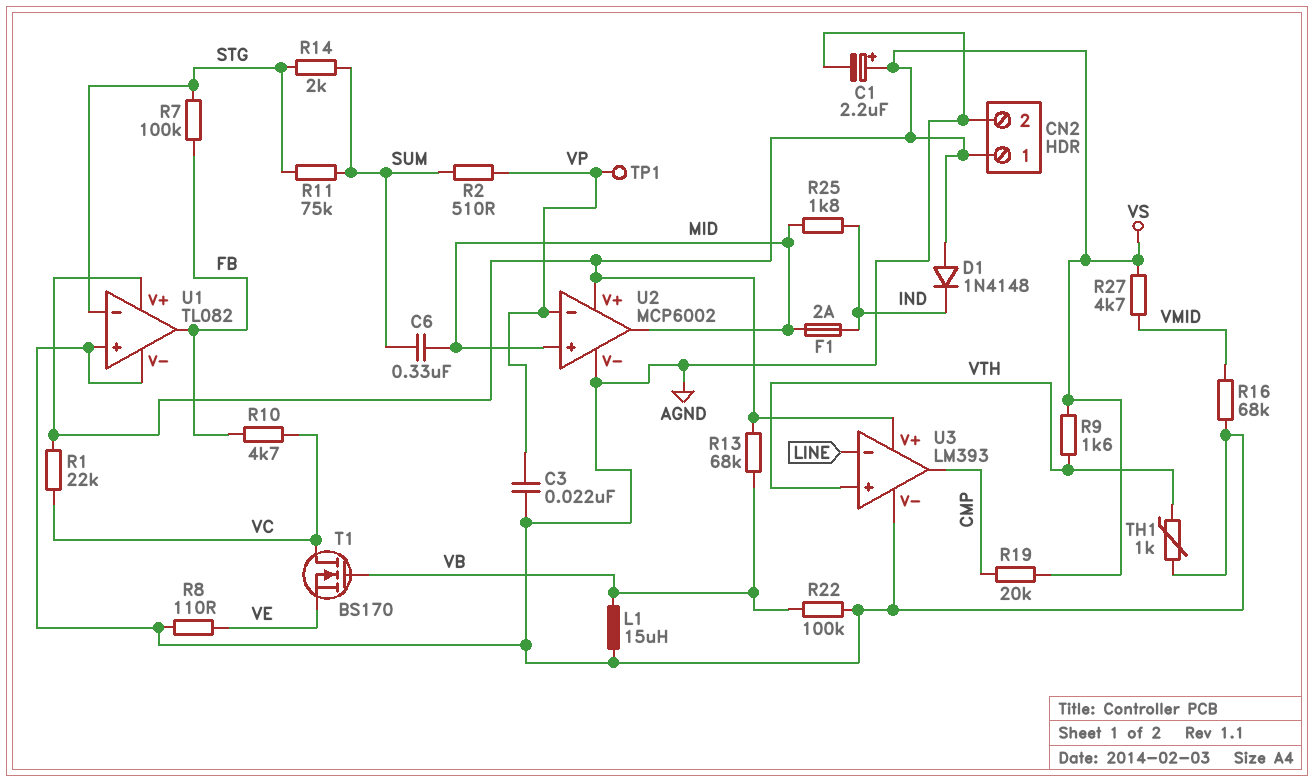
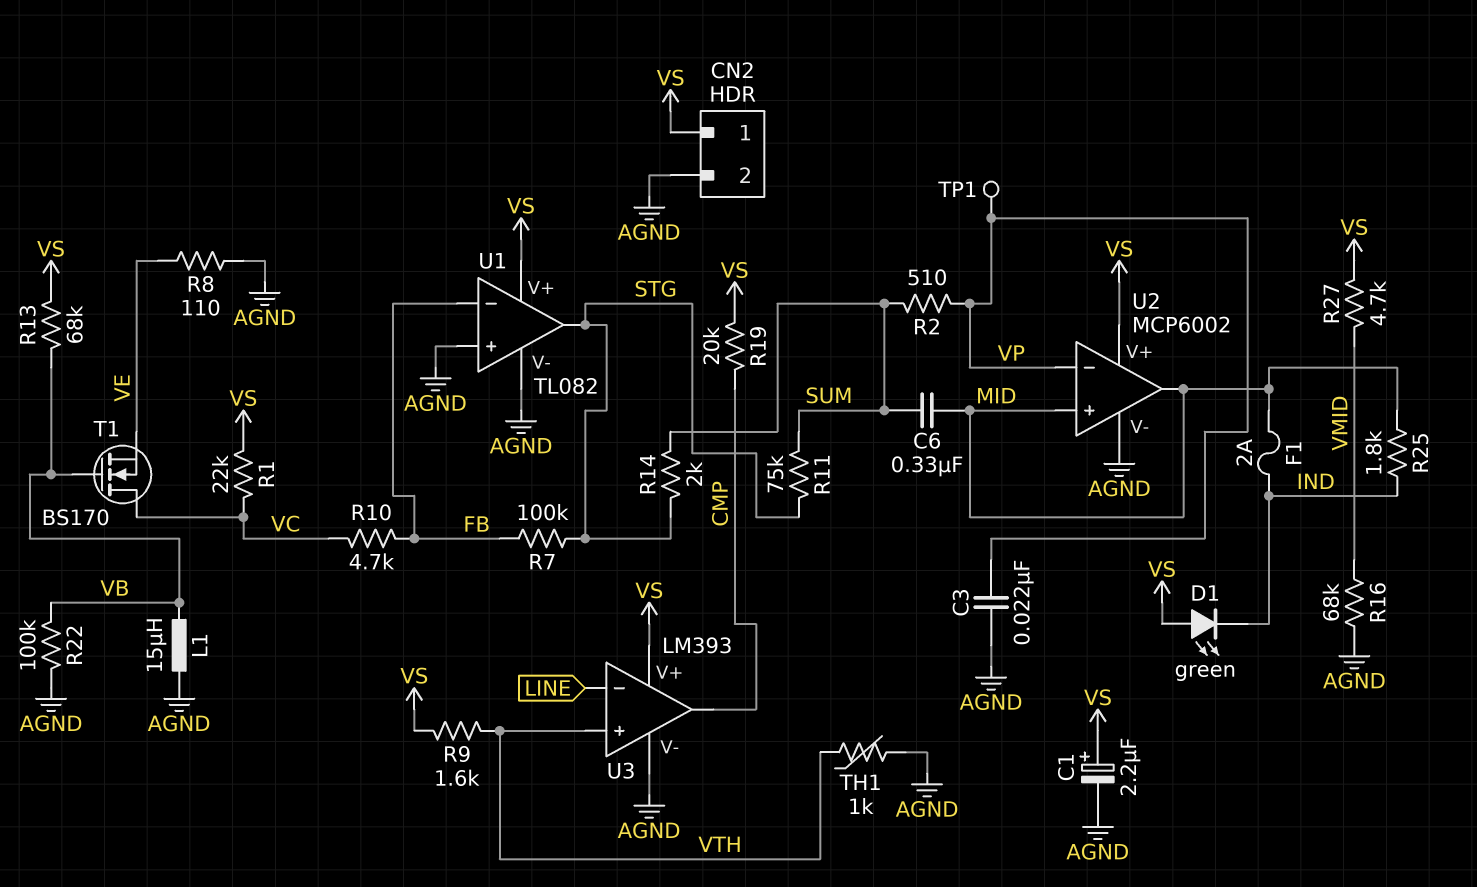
D1: diode 1N4148 (A VS, K IND) -> LED green (A VS, K IND)
U1 pin in-: STG -> FB
U1 pin out: FB -> STG

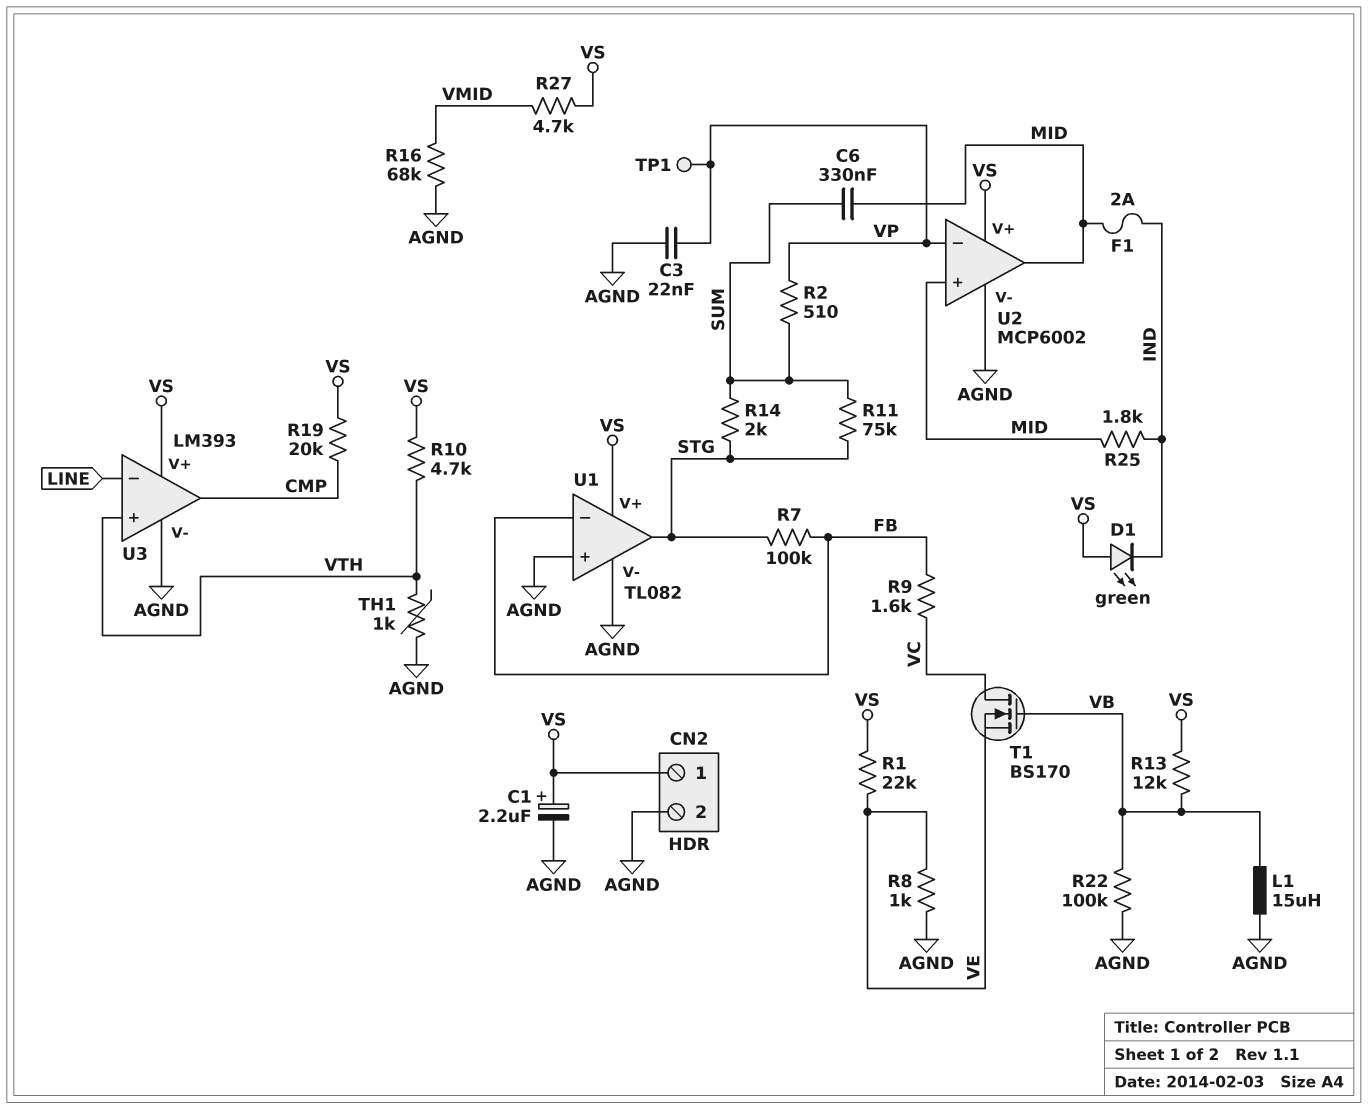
R1: 22k (VC, VS) -> 22k (VE, VS)
R8: 110 (AGND, VE) -> 1k (AGND, VE)
R9: 1.6k (VS, VTH) -> 1.6k (FB, VC)
R10: 4.7k (FB, VC) -> 4.7k (VS, VTH)
R13: 68k (VB, VS) -> 12k (VB, VS)

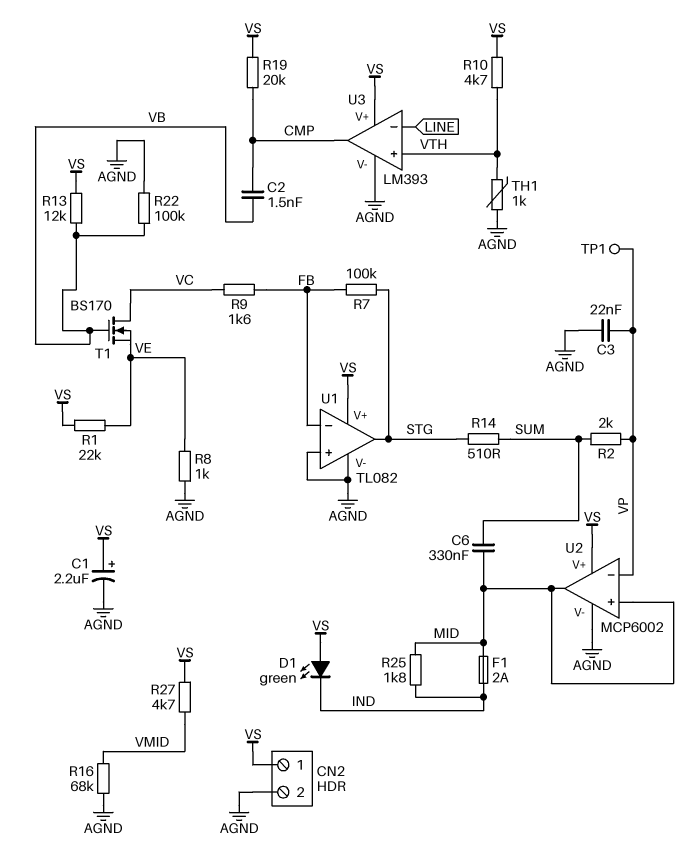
C2: none -> 1.5nF (CMP, VB)
L1: 15uH (AGND, VB) -> none
R2: 510 (SUM, VP) -> 2k (SUM, VP)
R11: 75k (STG, SUM) -> none
R14: 2k (STG, SUM) -> 510 (STG, SUM)

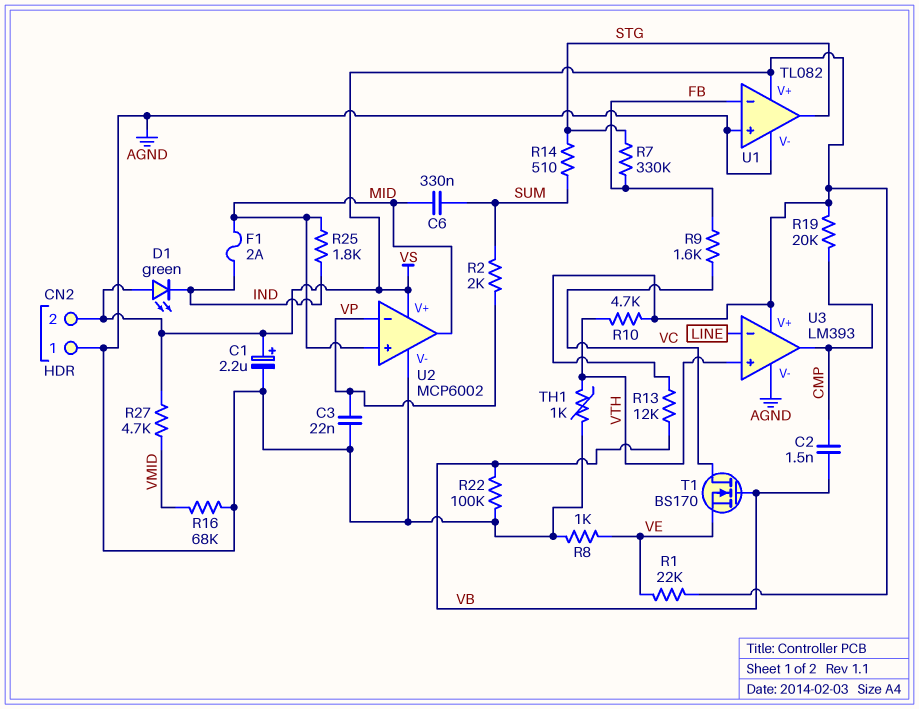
CN2 pin 1: VS -> AGND
CN2 pin 2: AGND -> VS
R7: 100k (FB, STG) -> 330k (FB, STG)
TP1: test point (VP) -> none

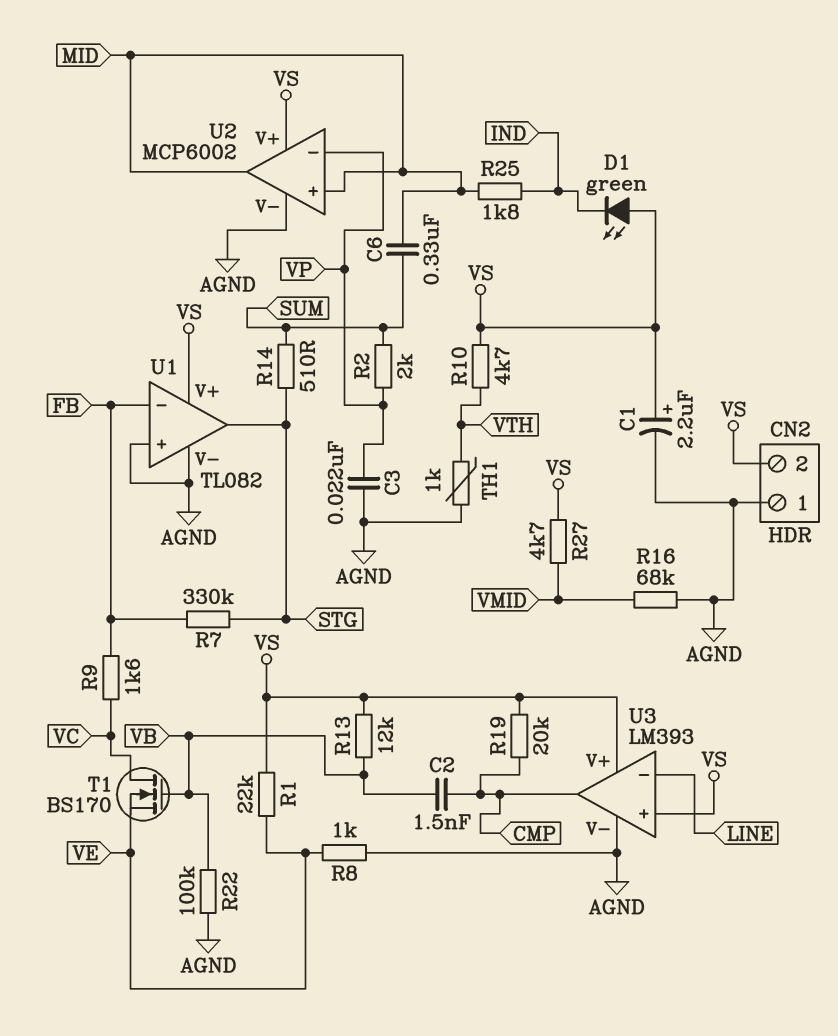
F1: 2A (IND, MID) -> none
U3 pin in+: VTH -> VS

